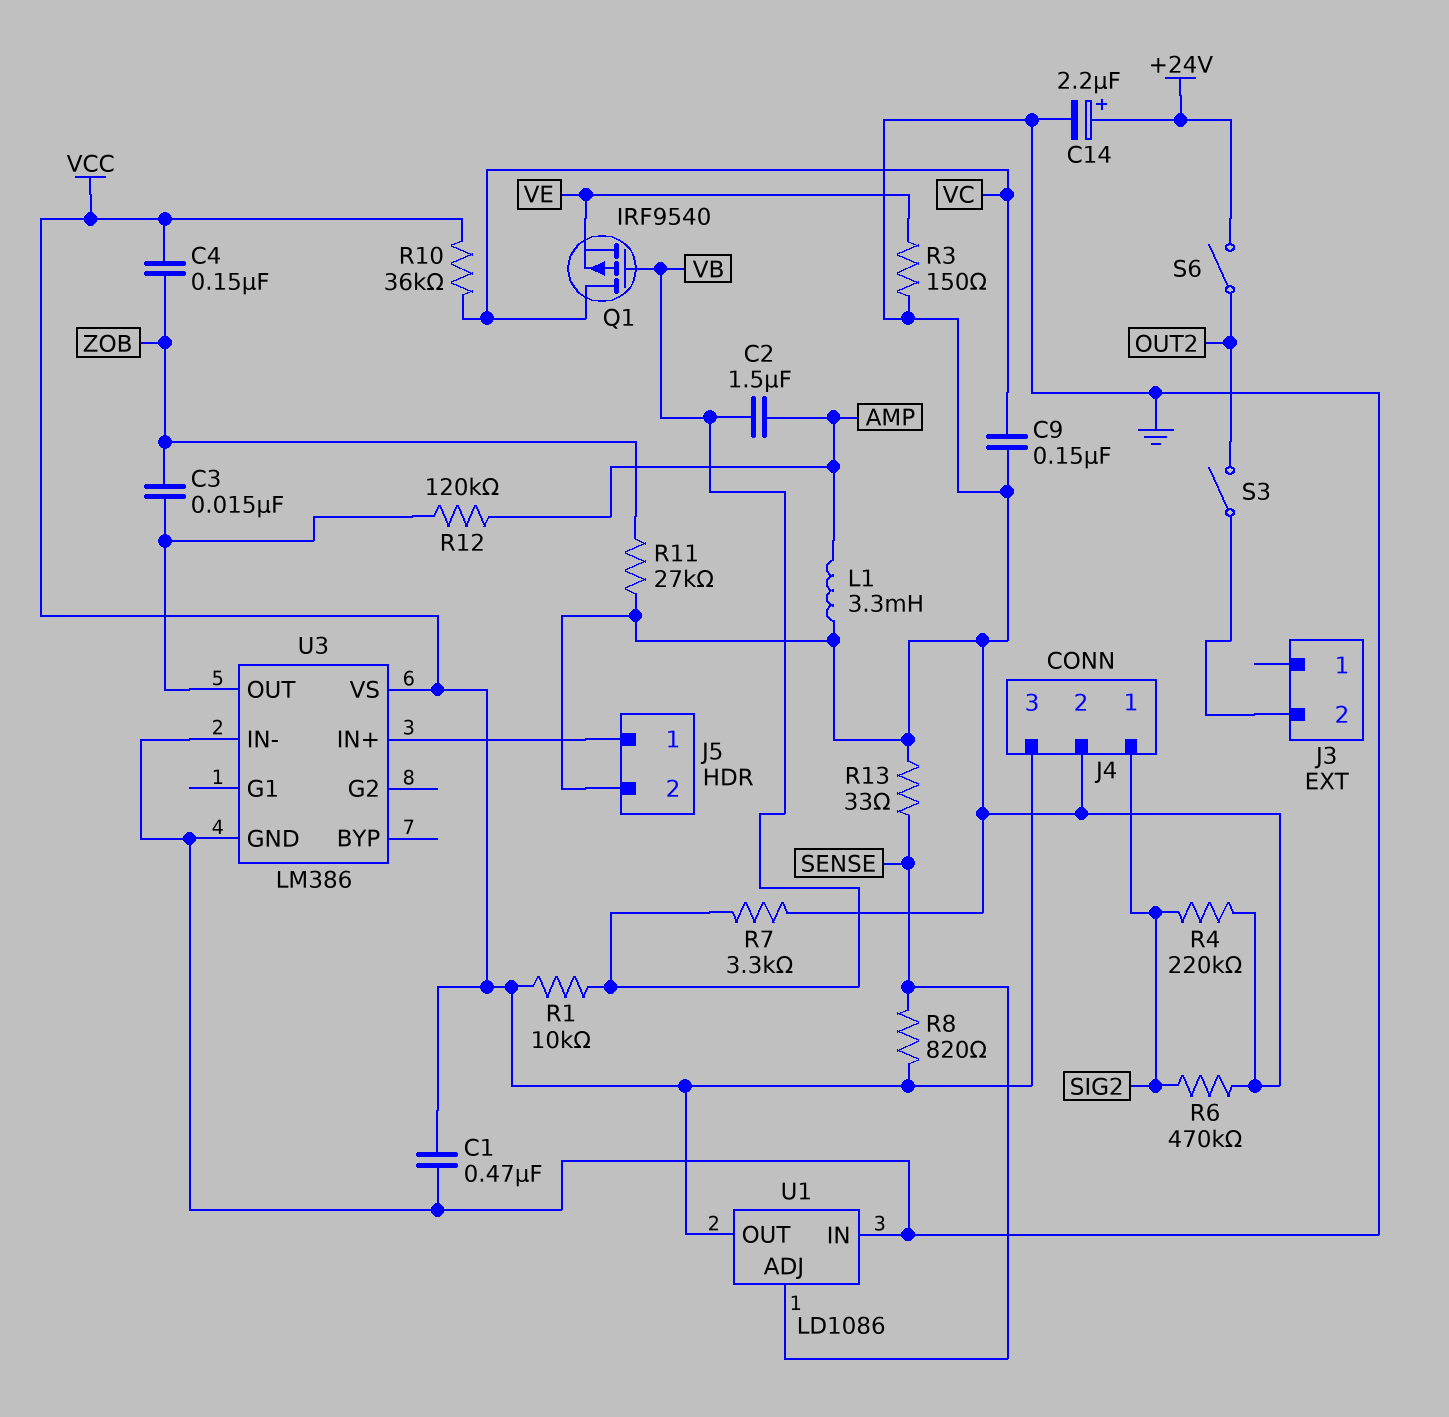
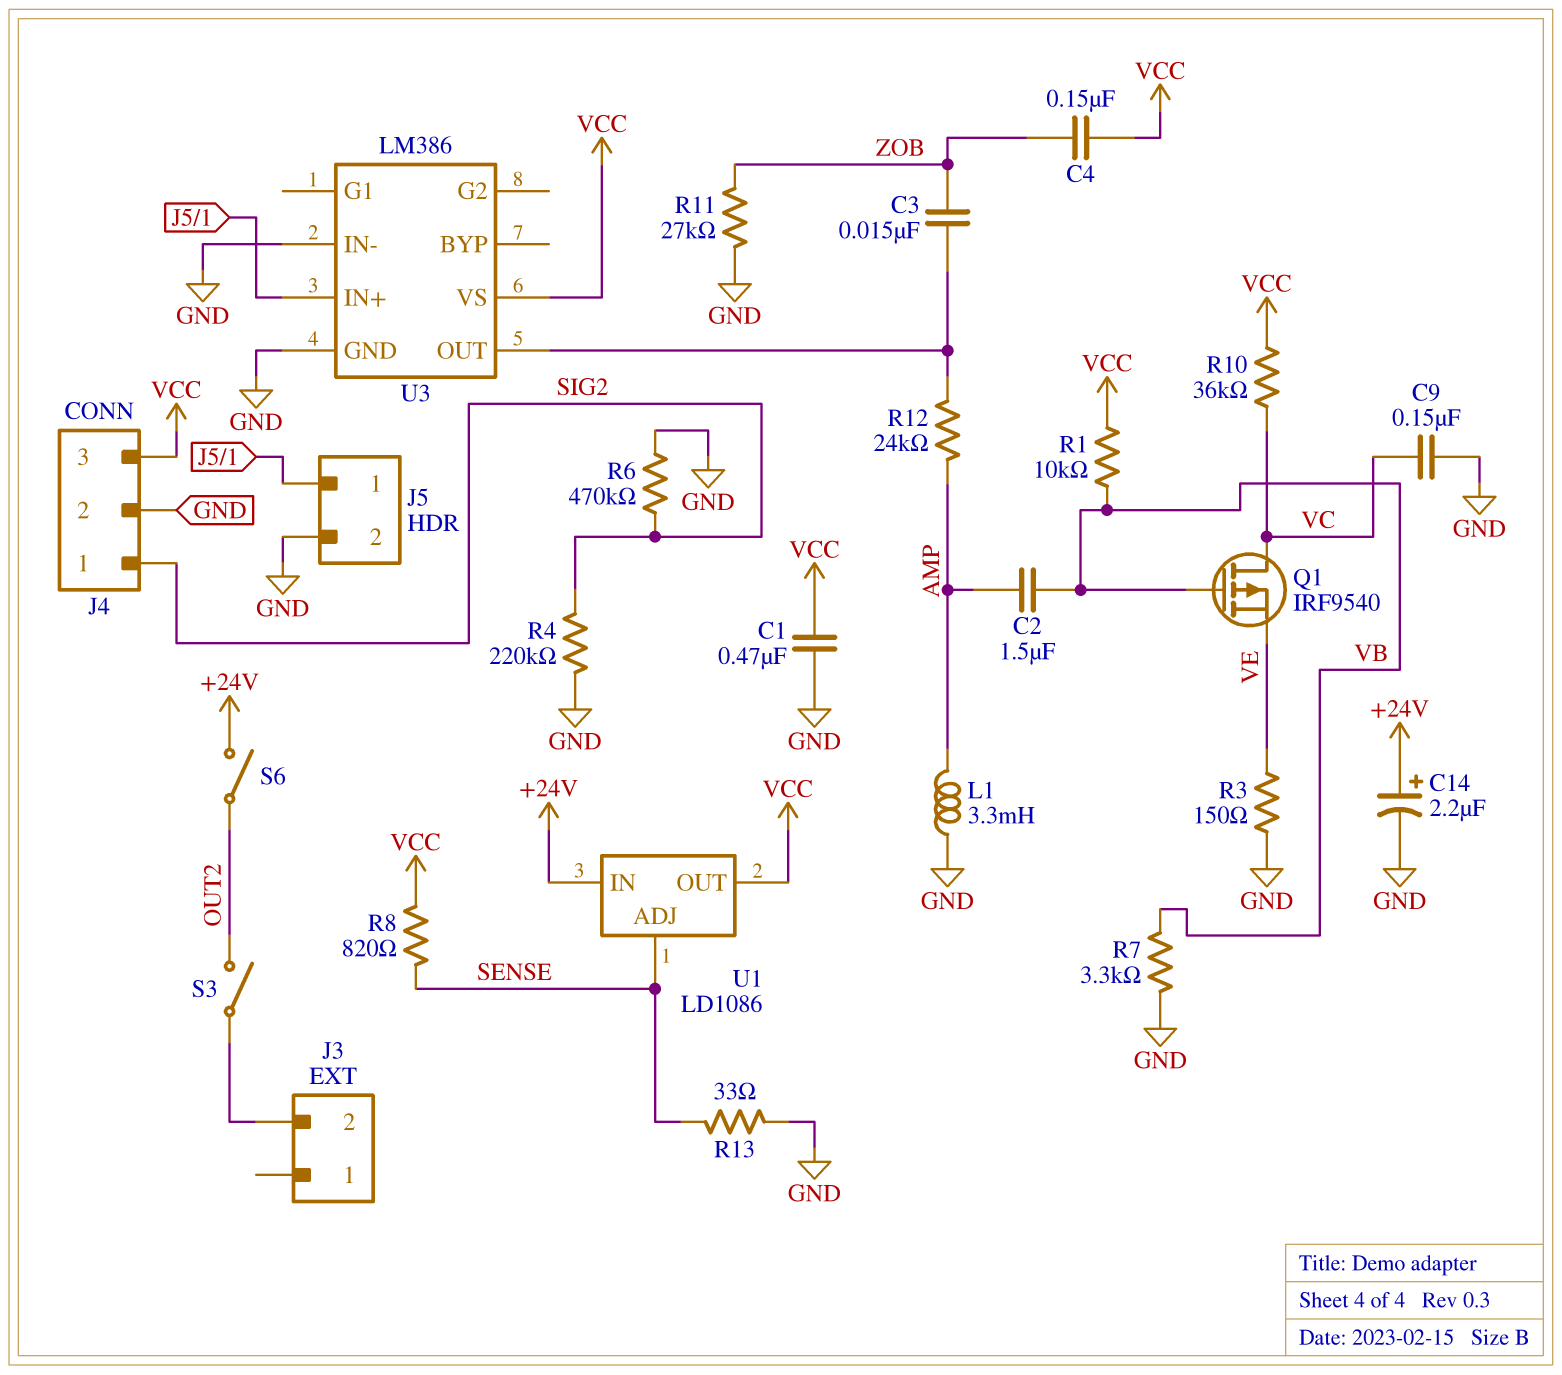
R12: 120k (AMP, U3/OUT) -> 24k (AMP, U3/OUT)
U1 pin IN: GND -> +24V

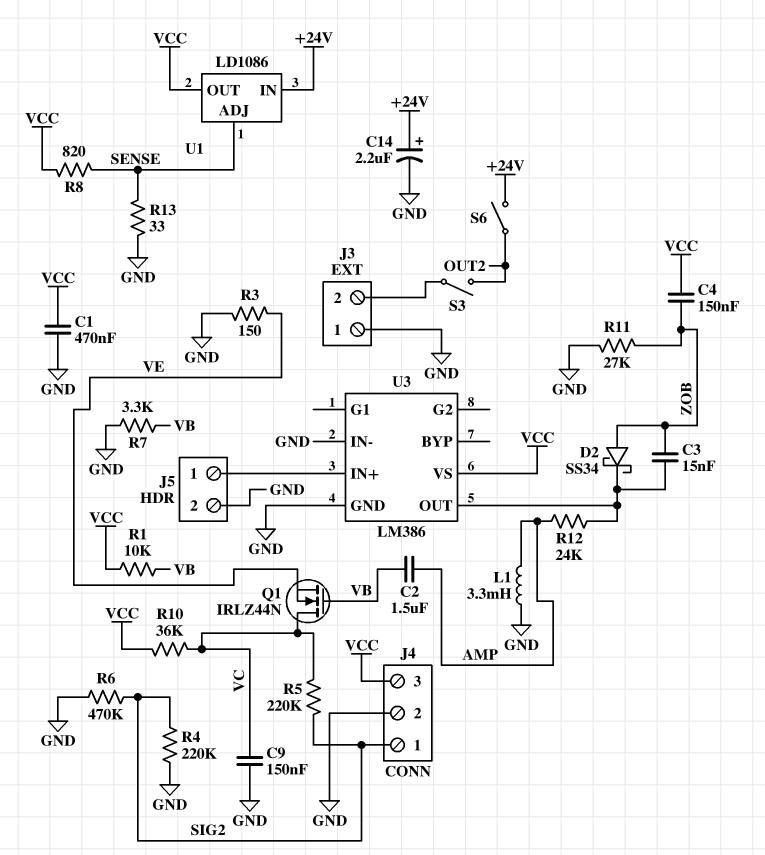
D2: none -> schottky SS34 (A ZOB, K U3/OUT)
J3 pin 1: none -> GND
Q1: PMOS IRF9540 (G VB, D VC, S VE) -> NMOS IRLZ44N (G VB, D VC, S VE)
R5: none -> 220k (SIG2, VC)

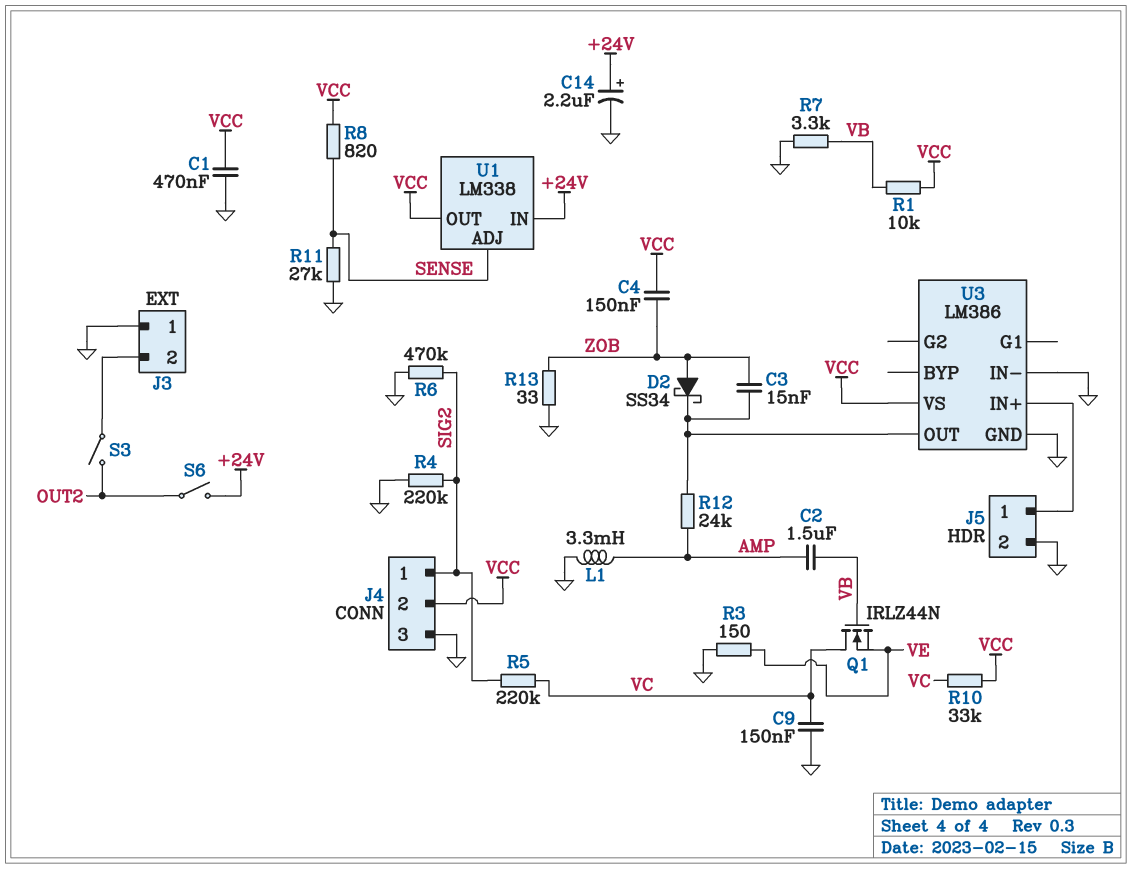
J4 pin 2: GND -> VCC
J4 pin 3: VCC -> GND
R10: 36k (VC, VCC) -> 33k (VC, VCC)
R11: 27k (GND, ZOB) -> 27k (GND, SENSE)
R13: 33 (GND, SENSE) -> 33 (GND, ZOB)
U1: LD1086 -> LM338

